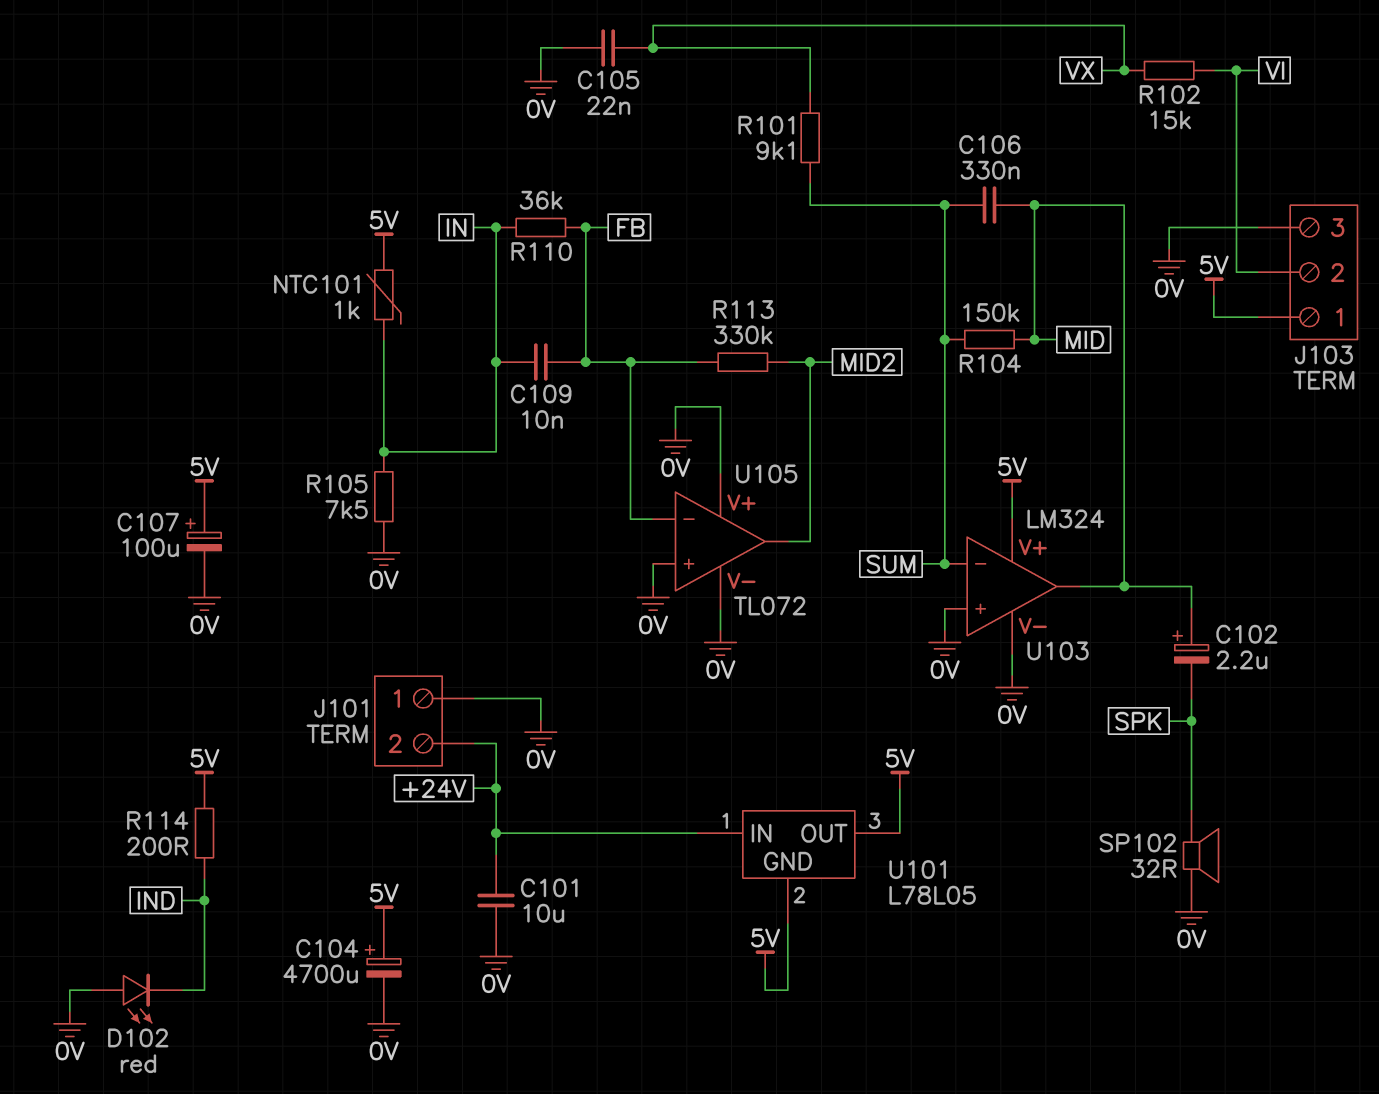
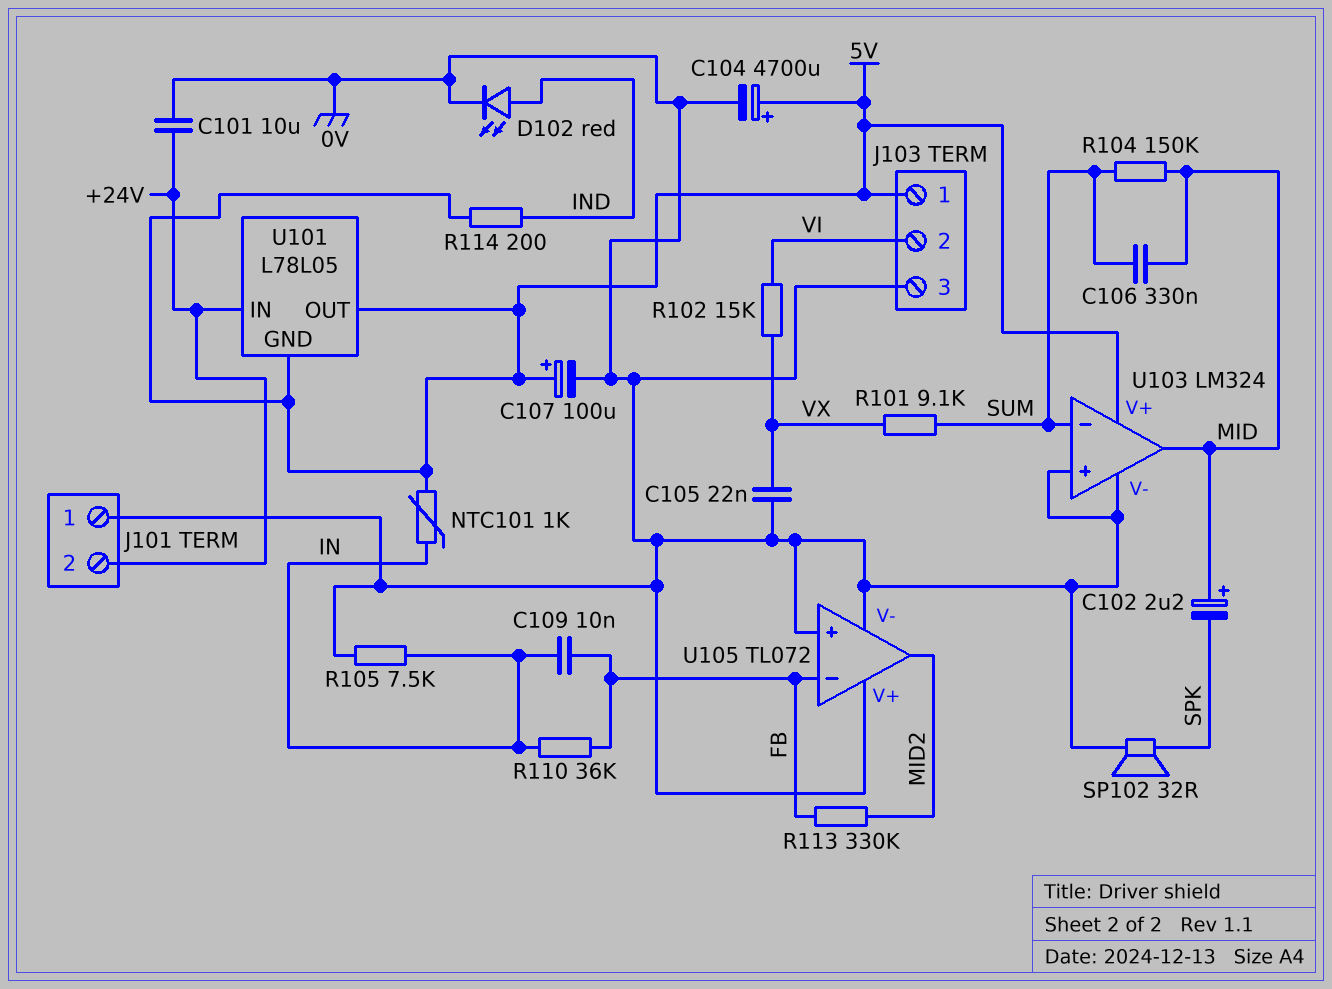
D102: LED red (A 0V, K IND) -> LED red (A IND, K 0V)

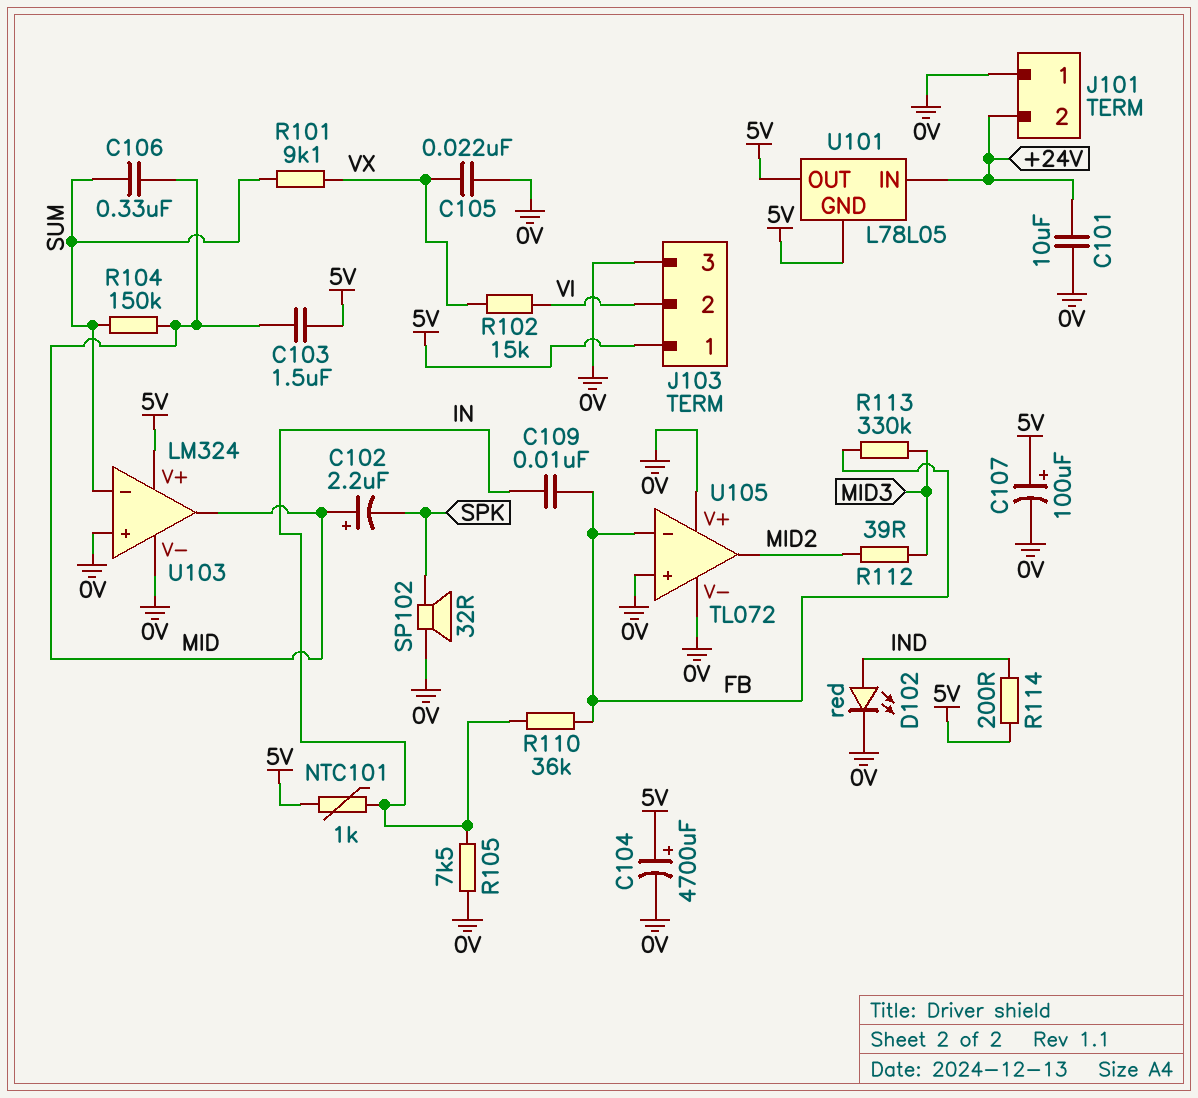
C103: none -> 1.5uF (5V, MID)
R112: none -> 39 (MID2, MID3)
R113: 330k (FB, MID2) -> 330k (FB, MID3)

